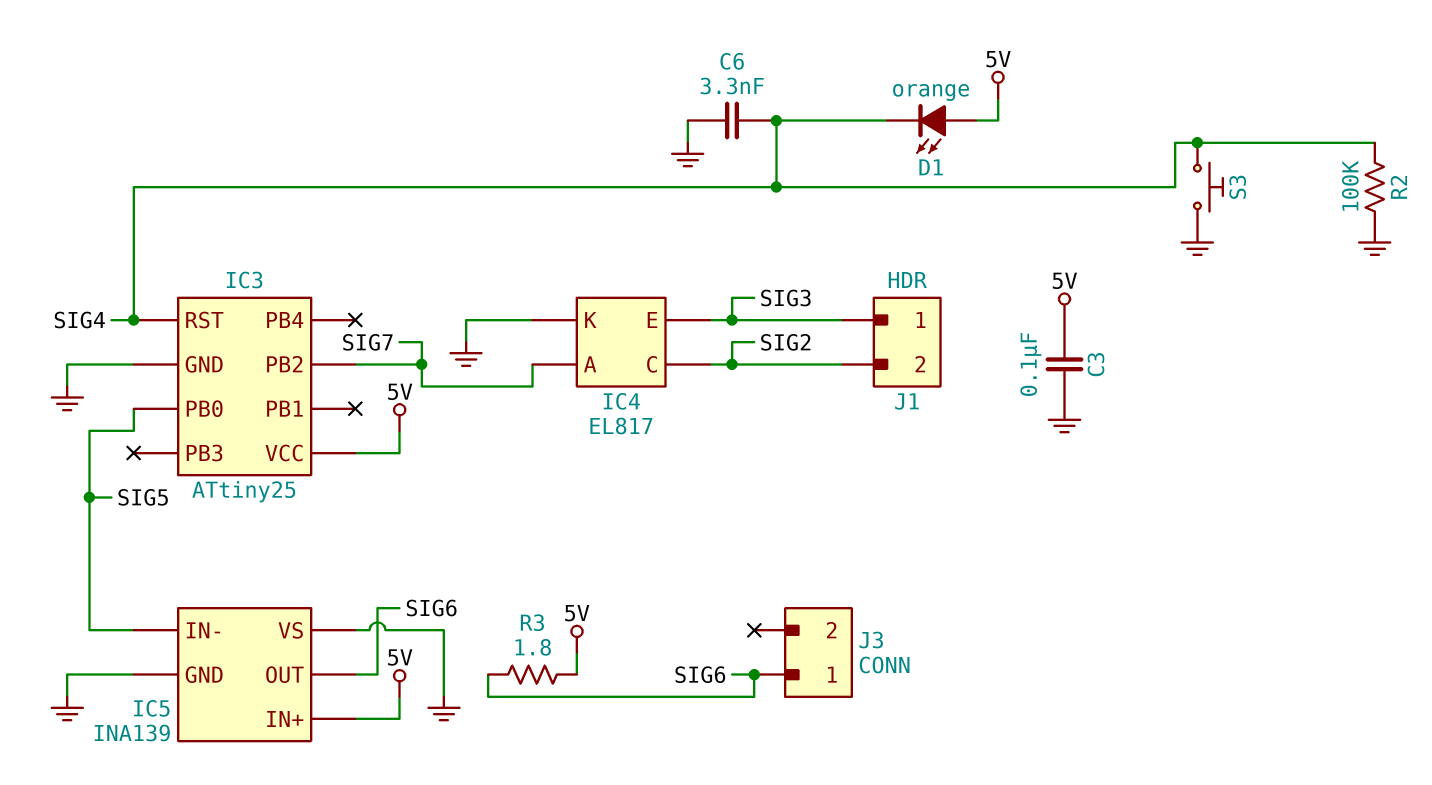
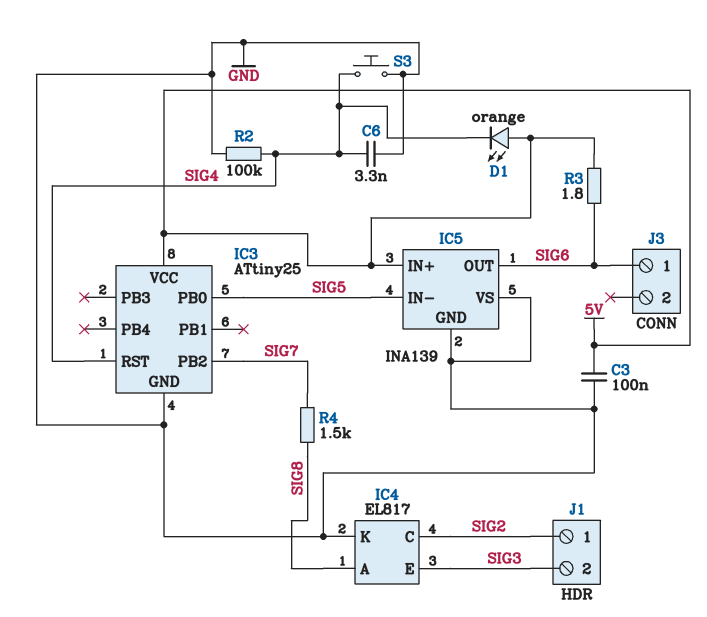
IC4 pin A: SIG7 -> SIG8
J1 pin 1: SIG3 -> SIG2
J1 pin 2: SIG2 -> SIG3
R4: none -> 1.5k (SIG7, SIG8)

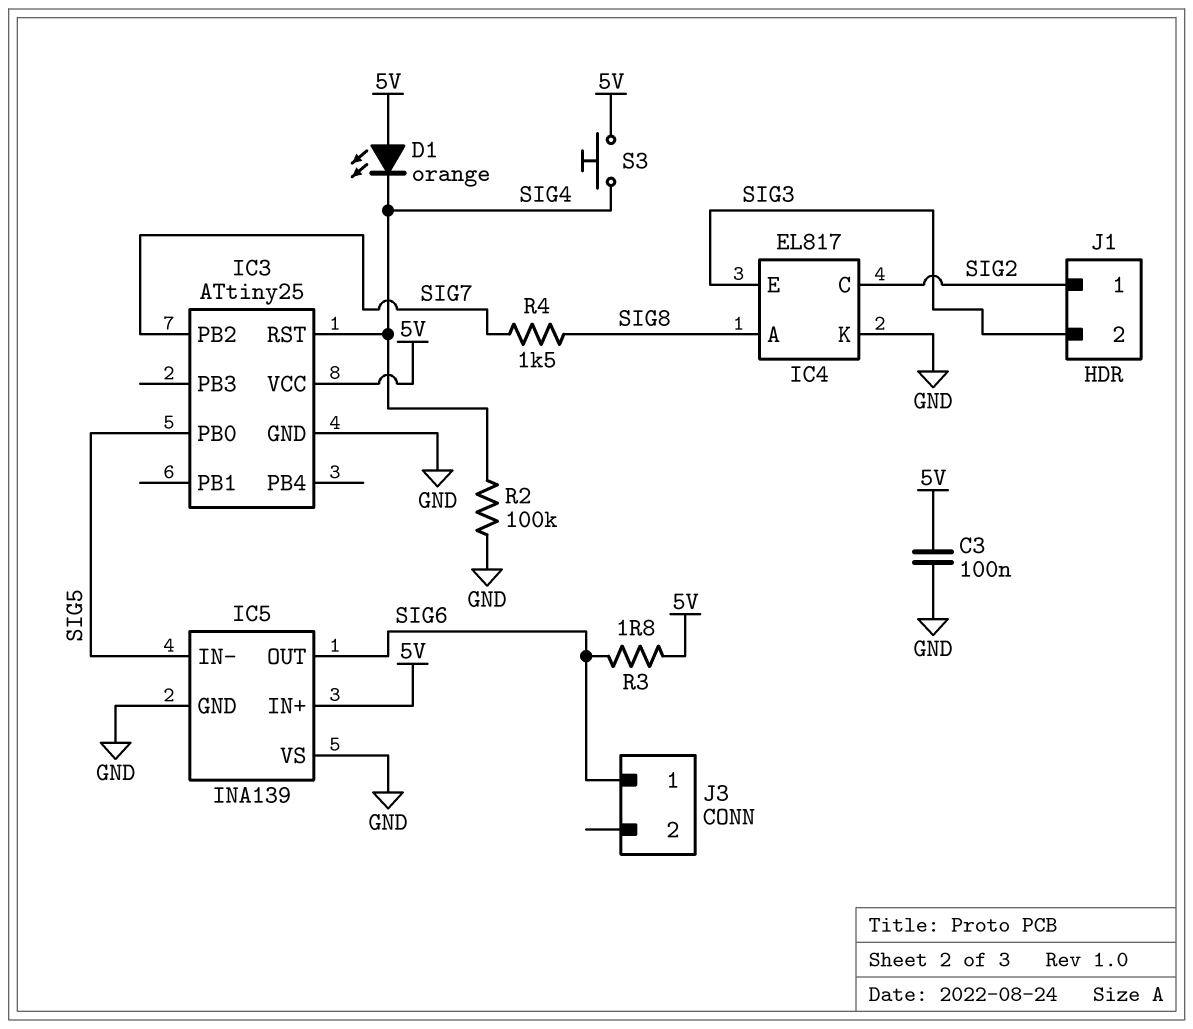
C6: 3.3nF (GND, SIG4) -> none
S3: button (GND, SIG4) -> button (5V, SIG4)

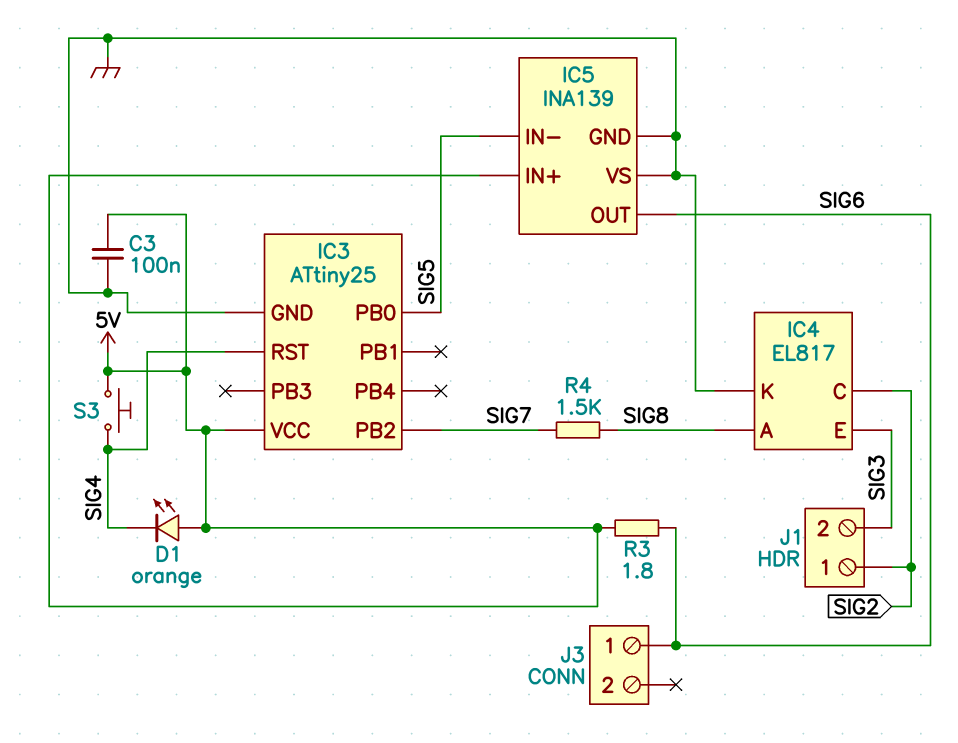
R2: 100k (GND, SIG4) -> none

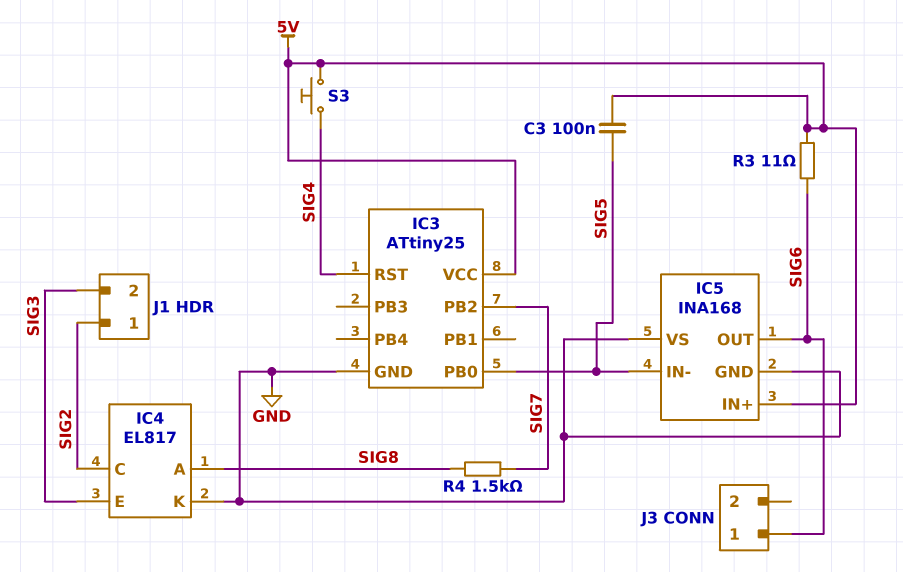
C3: 100nF (5V, GND) -> 100nF (5V, SIG5)
D1: LED orange (A 5V, K SIG4) -> none
IC5: INA139 -> INA168
R3: 1.8 (5V, SIG6) -> 11 (5V, SIG6)

